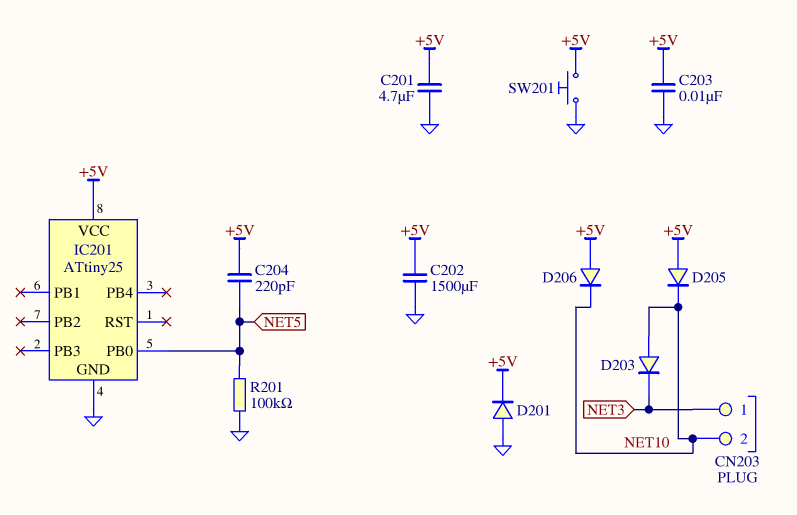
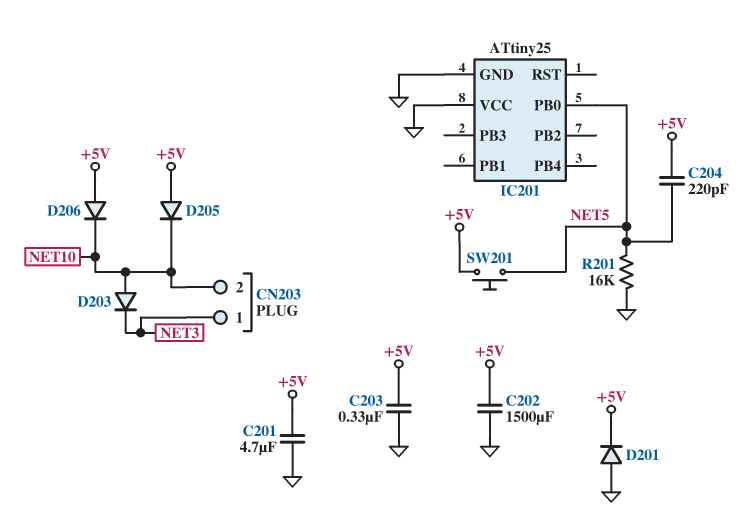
C203: 10nF (+5V, GND) -> 330nF (+5V, GND)
IC201 pin VCC: +5V -> GND
R201: 100k (GND, NET5) -> 16k (GND, NET5)
SW201: button (+5V, GND) -> button (+5V, NET5)

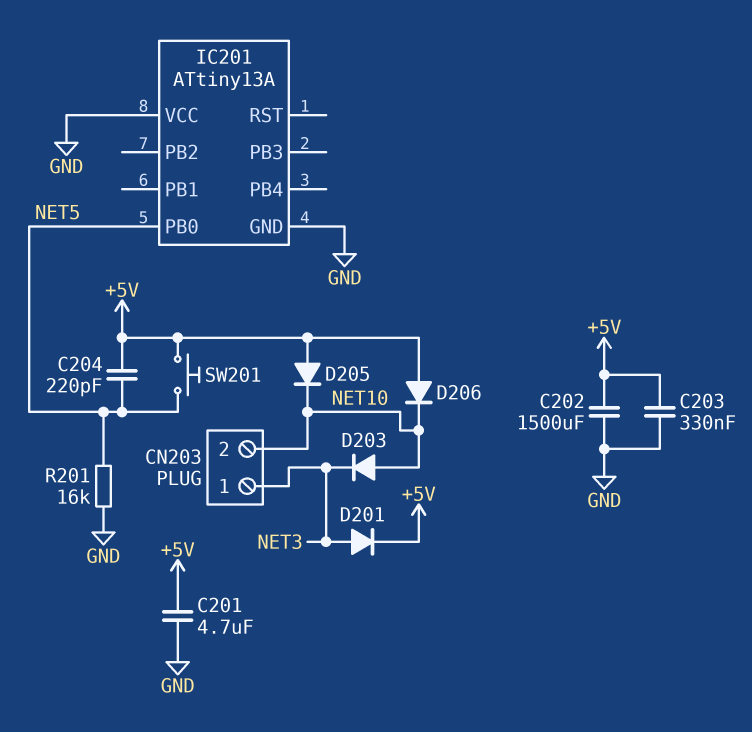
D201: diode (A GND, K +5V) -> diode (A NET3, K +5V)
IC201: ATtiny25 -> ATtiny13A

